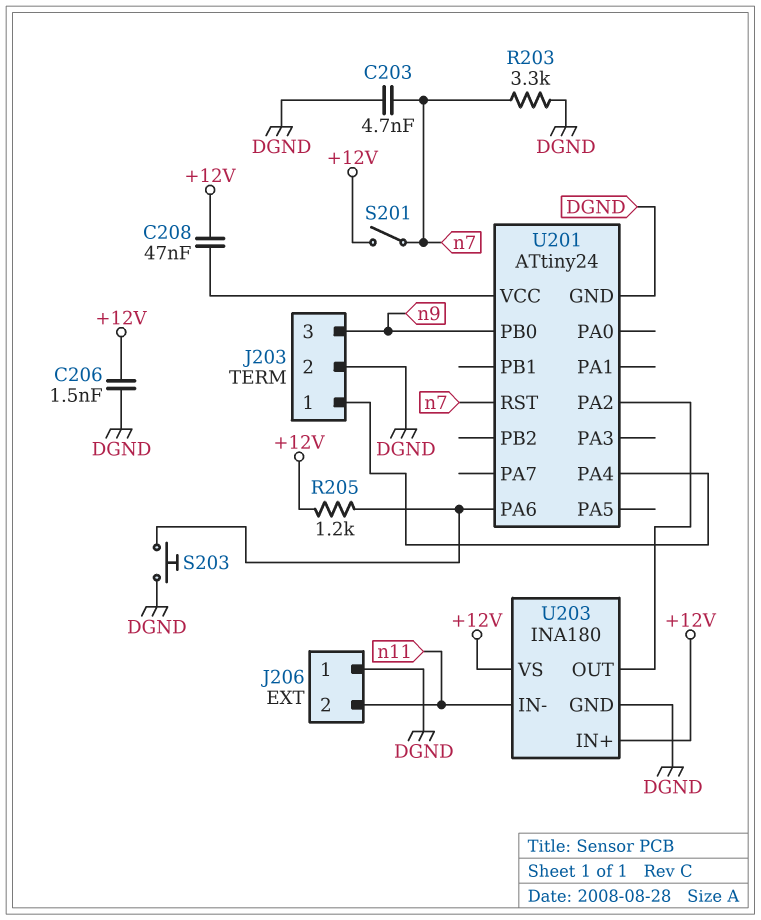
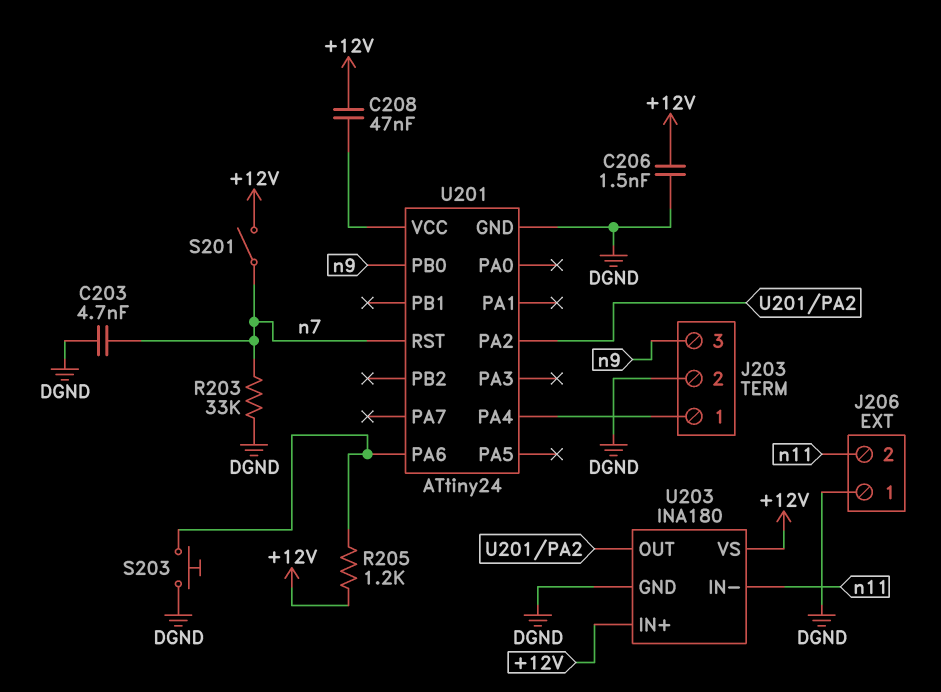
R203: 3.3k (DGND, n7) -> 33k (DGND, n7)

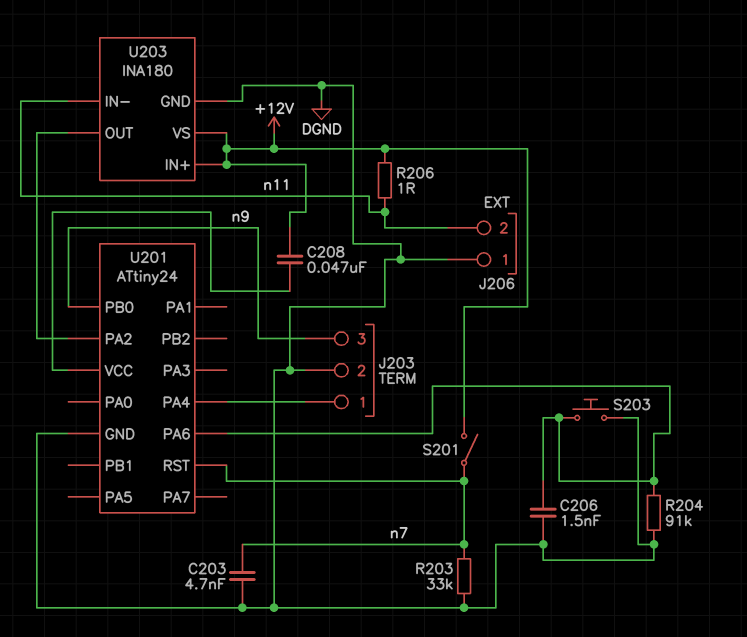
C206: 1.5nF (+12V, DGND) -> 1.5nF (DGND, U201/PA6)
R204: none -> 91k (DGND, U201/PA6)
R205: 1.2k (+12V, U201/PA6) -> none
R206: none -> 1 (+12V, n11)

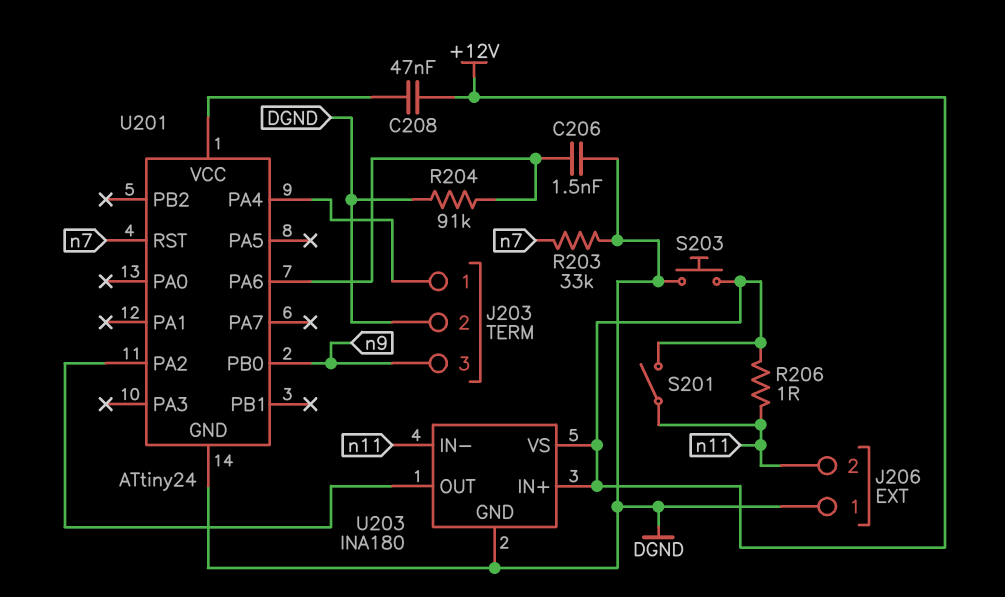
C203: 4.7nF (DGND, n7) -> none
S201: switch (+12V, n7) -> switch (+12V, n11)
S203: button (DGND, U201/PA6) -> button (+12V, DGND)

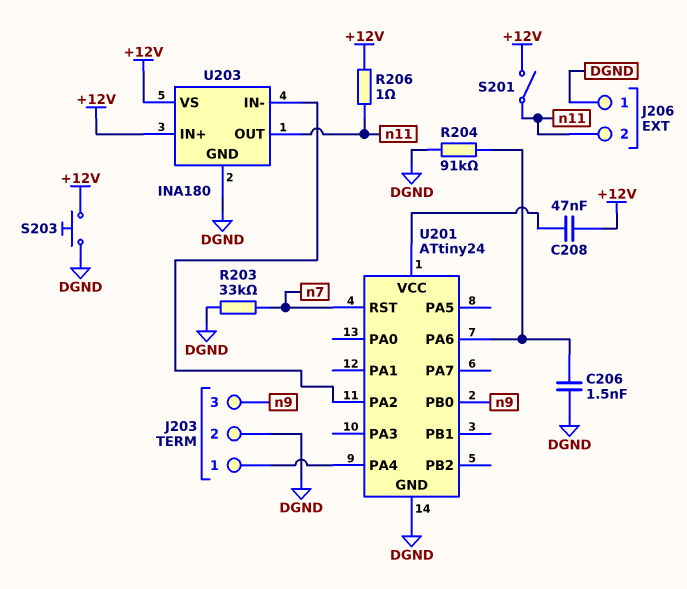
U203 pin IN-: n11 -> U201/PA2
U203 pin OUT: U201/PA2 -> n11

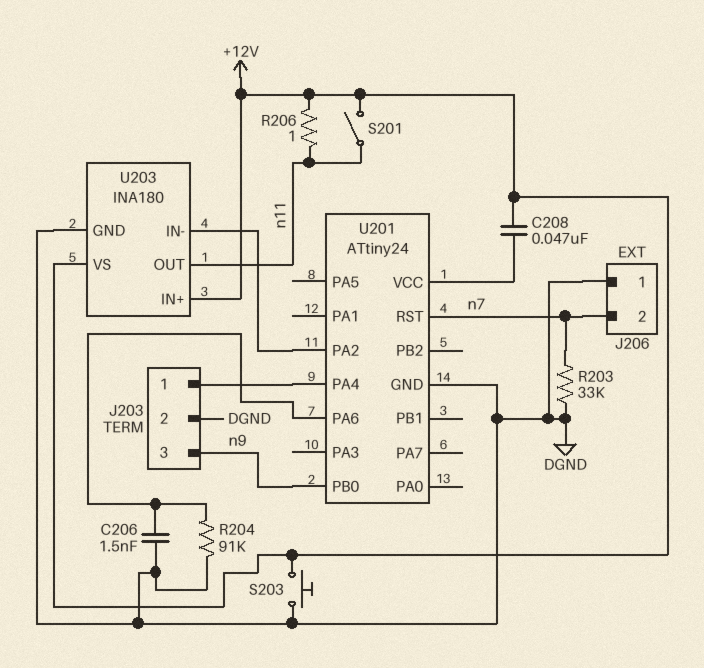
J206 pin 2: n11 -> n7

